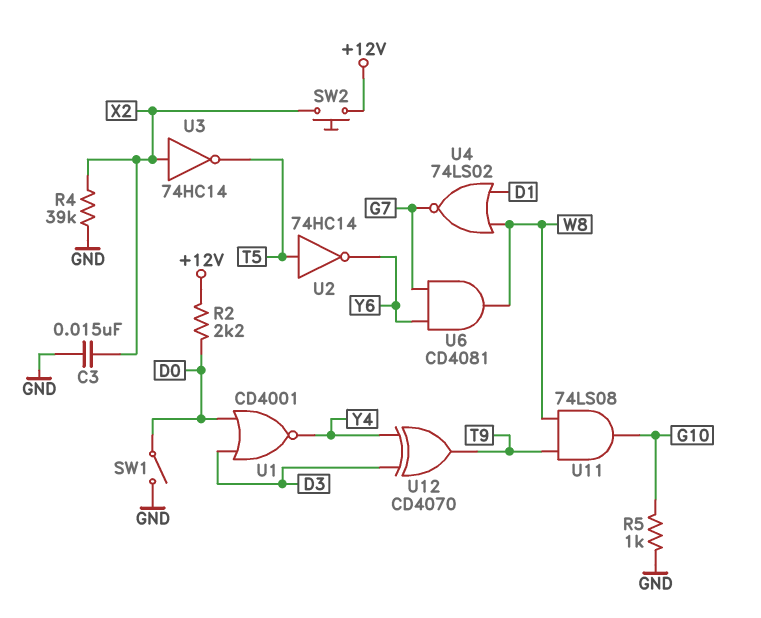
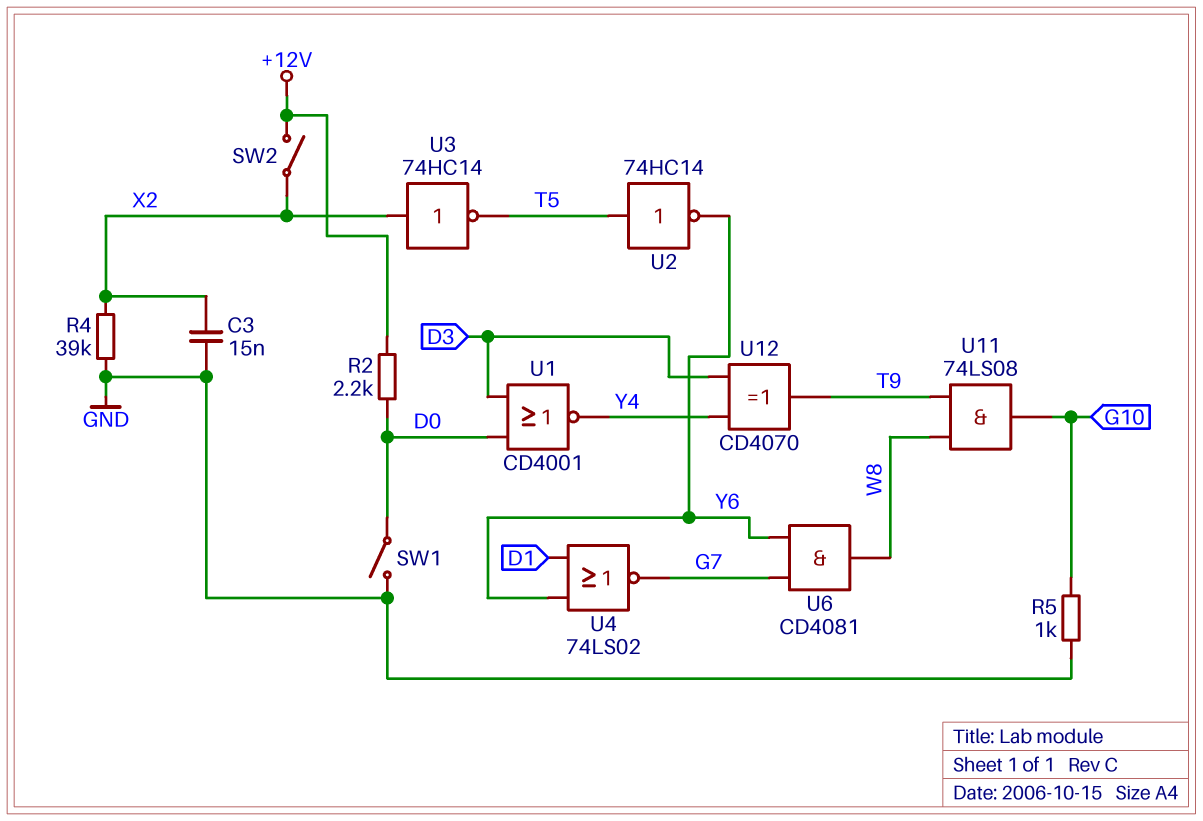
SW2: button (+12V, X2) -> switch (+12V, X2)
U4: NOR 74LS02 (in D1, in W8, out G7) -> NOR 74LS02 (in D1, in Y6, out G7)

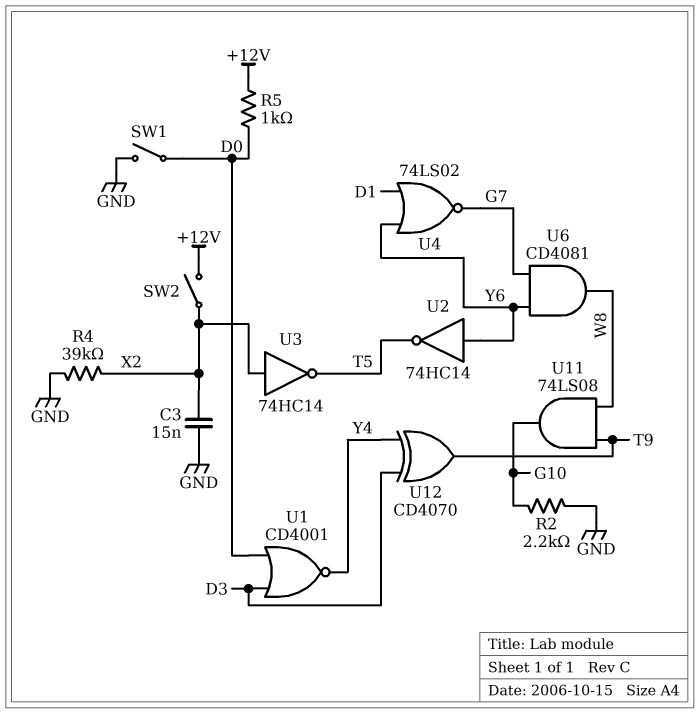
R2: 2.2k (+12V, D0) -> 2.2k (G10, GND)
R5: 1k (G10, GND) -> 1k (+12V, D0)
U2: NOT 74HC14 (in T5, out Y6) -> NOT 74HC14 (in Y6, out T5)

